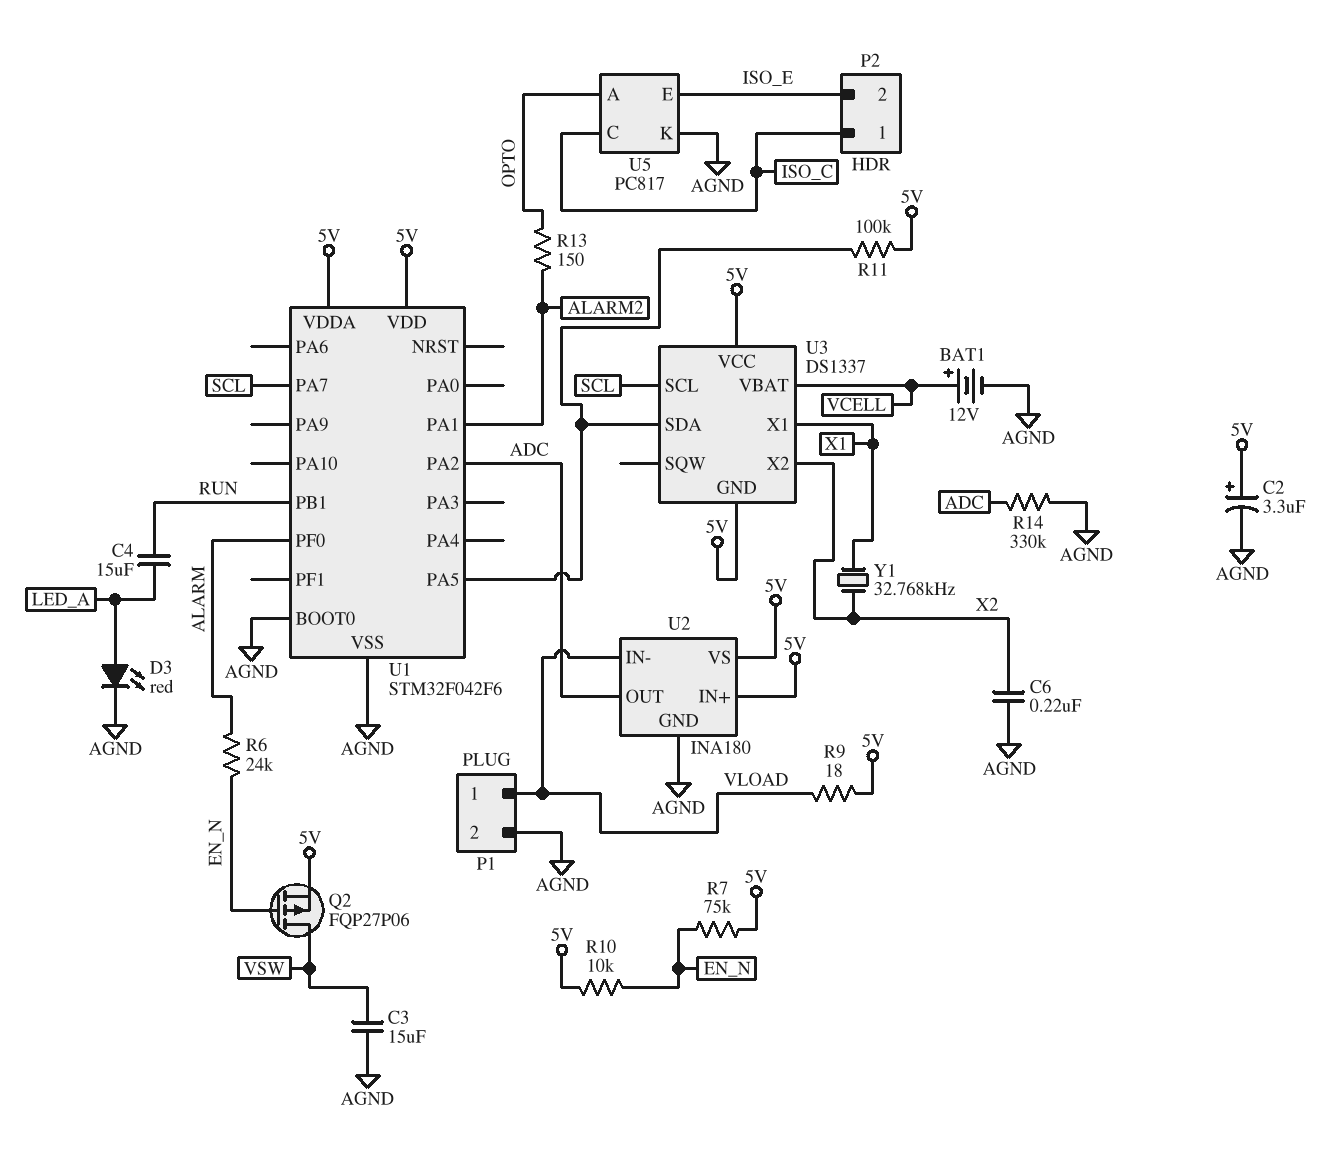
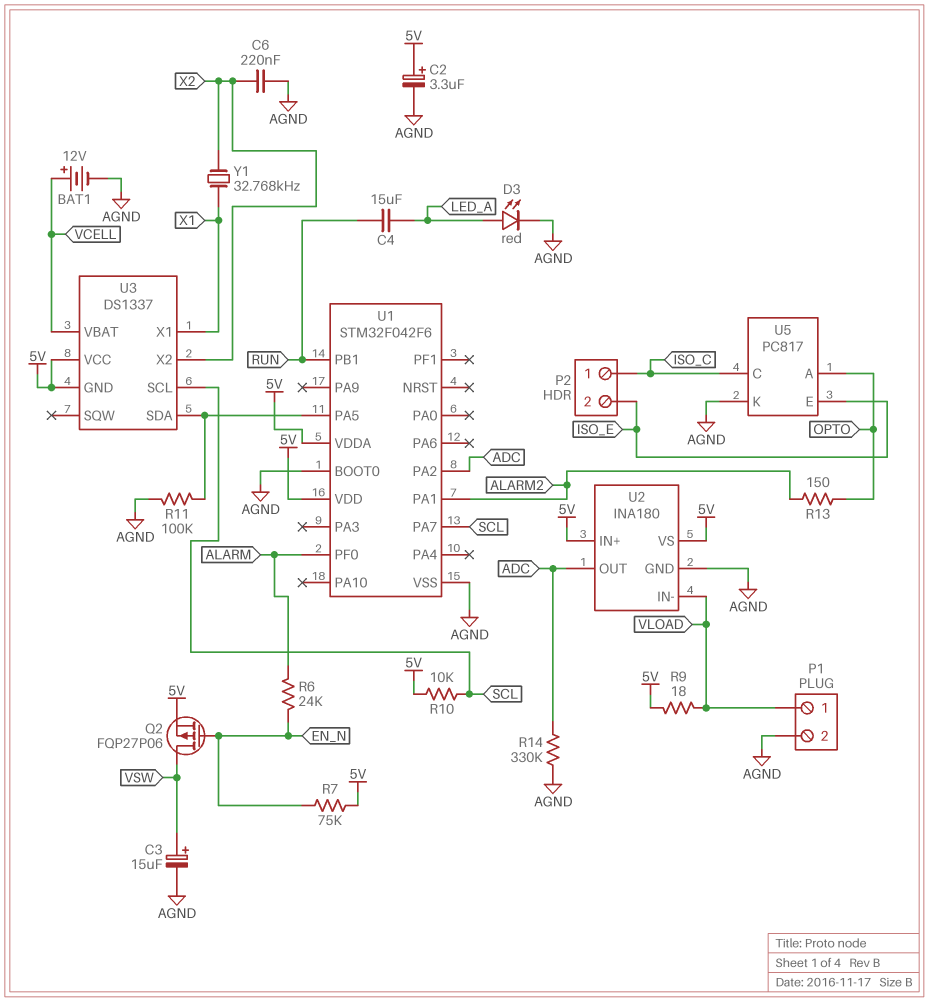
C3: 15uF (AGND, VSW) -> 15uF (plus VSW, minus AGND)
R10: 10k (5V, EN_N) -> 10k (5V, SCL)
R11: 100k (5V, U1/PA5) -> 100k (AGND, U1/PA5)

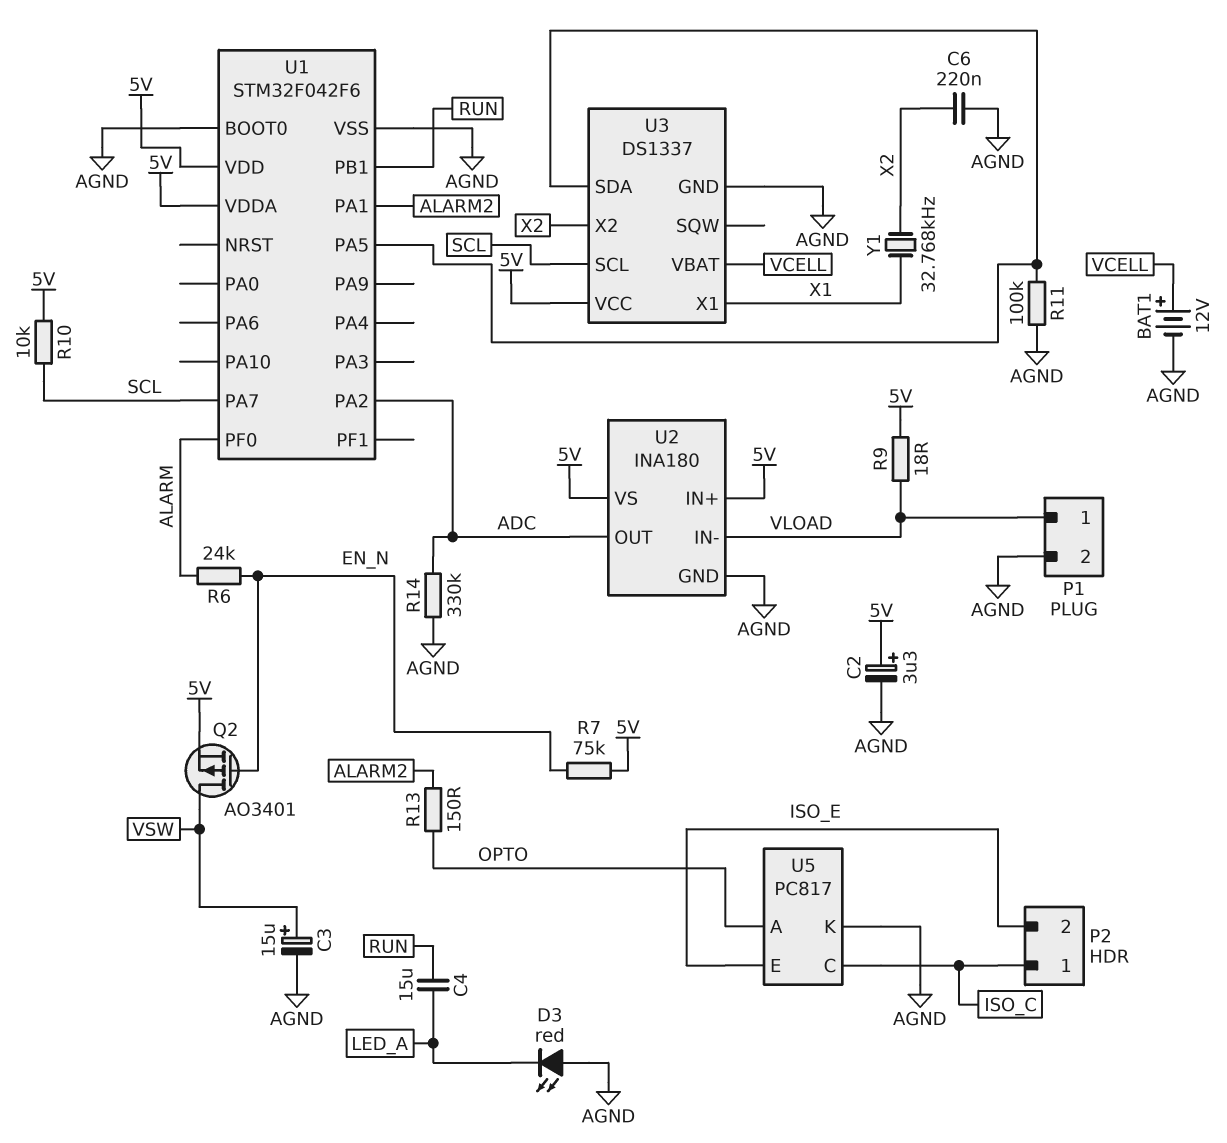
D3: LED red (A LED_A, K AGND) -> LED red (A AGND, K LED_A)
Q2: PMOS FQP27P06 (G EN_N, D VSW, S 5V) -> PMOS AO3401 (G EN_N, D VSW, S 5V)
U3 pin GND: 5V -> AGND

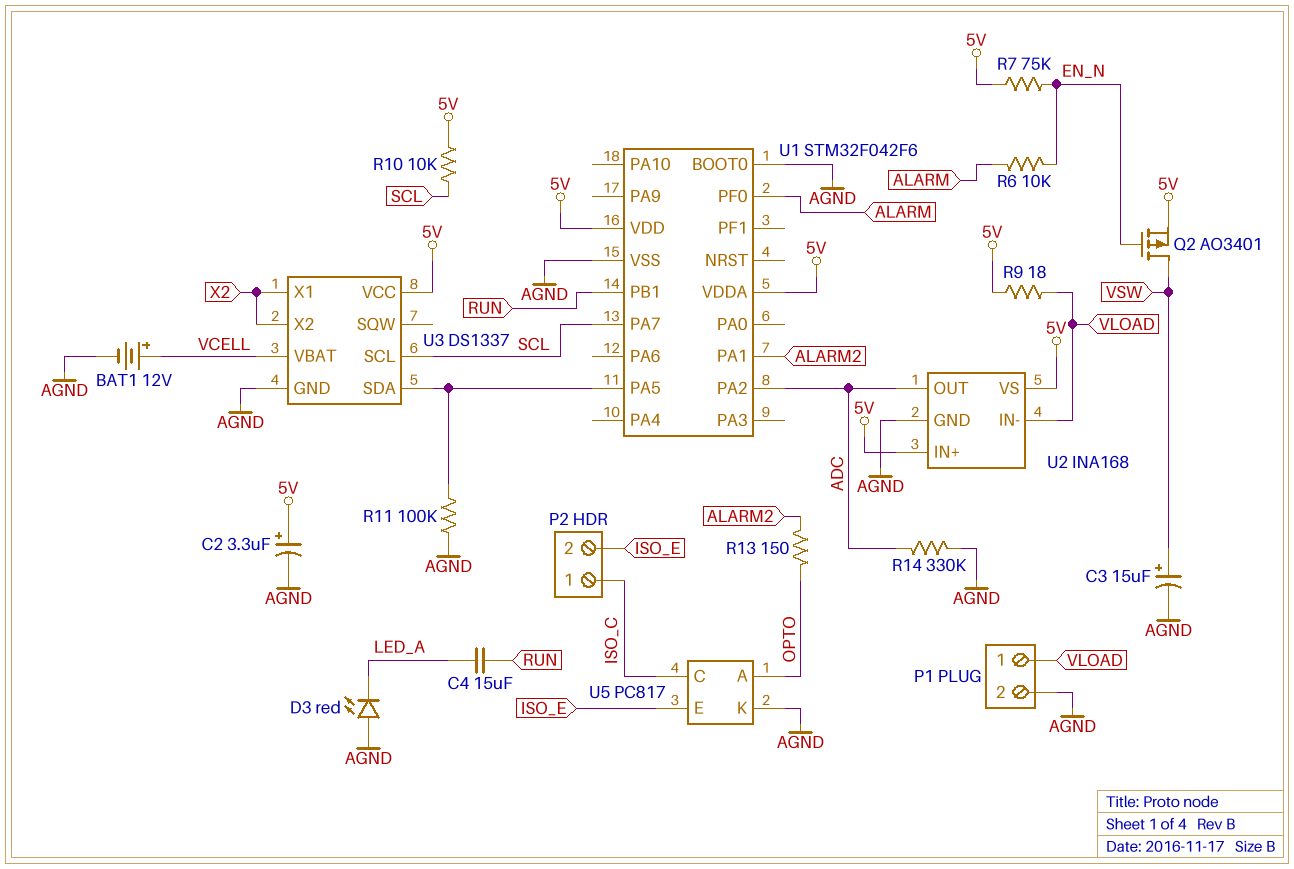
C6: 220nF (AGND, X2) -> none
R6: 24k (ALARM, EN_N) -> 10k (ALARM, EN_N)
U2: INA180 -> INA168
U3 pin X1: X1 -> X2
Y1: 32.768kHz (X1, X2) -> none

